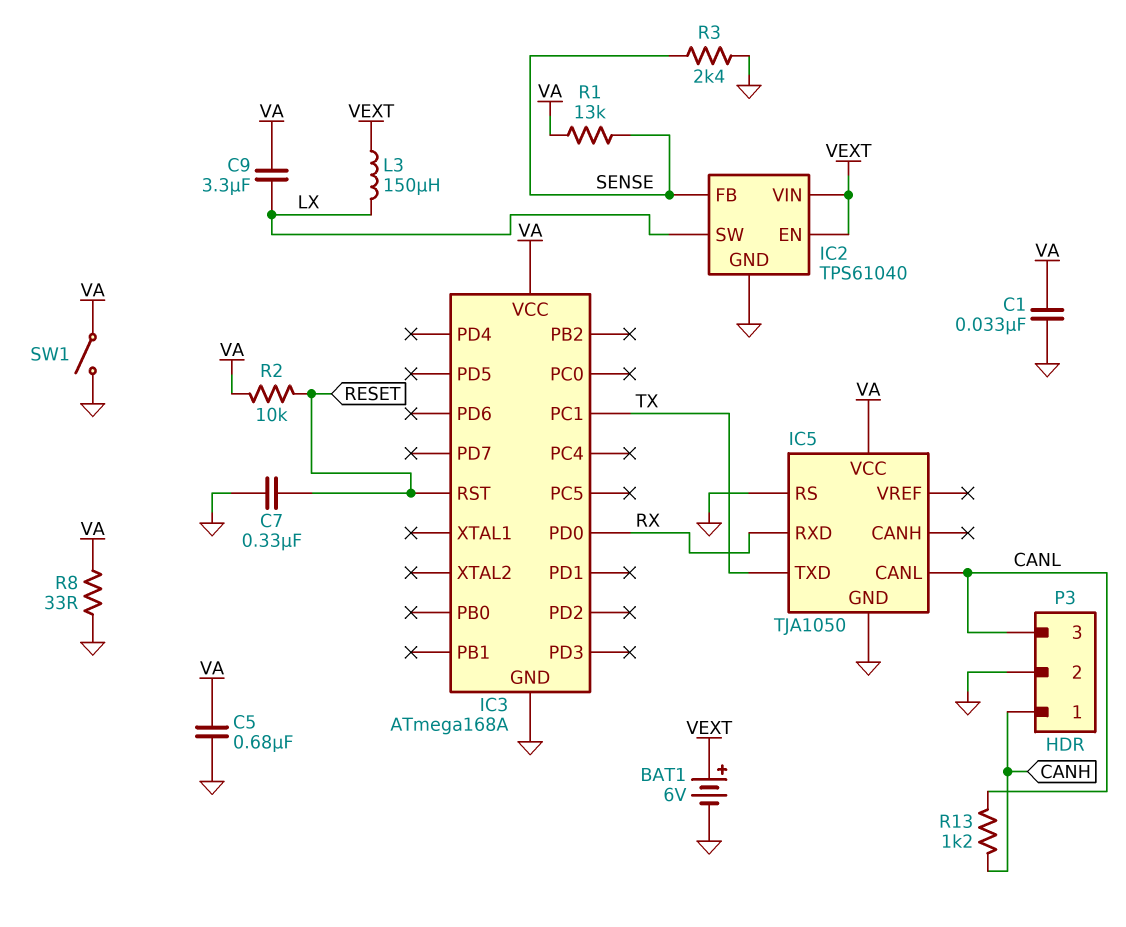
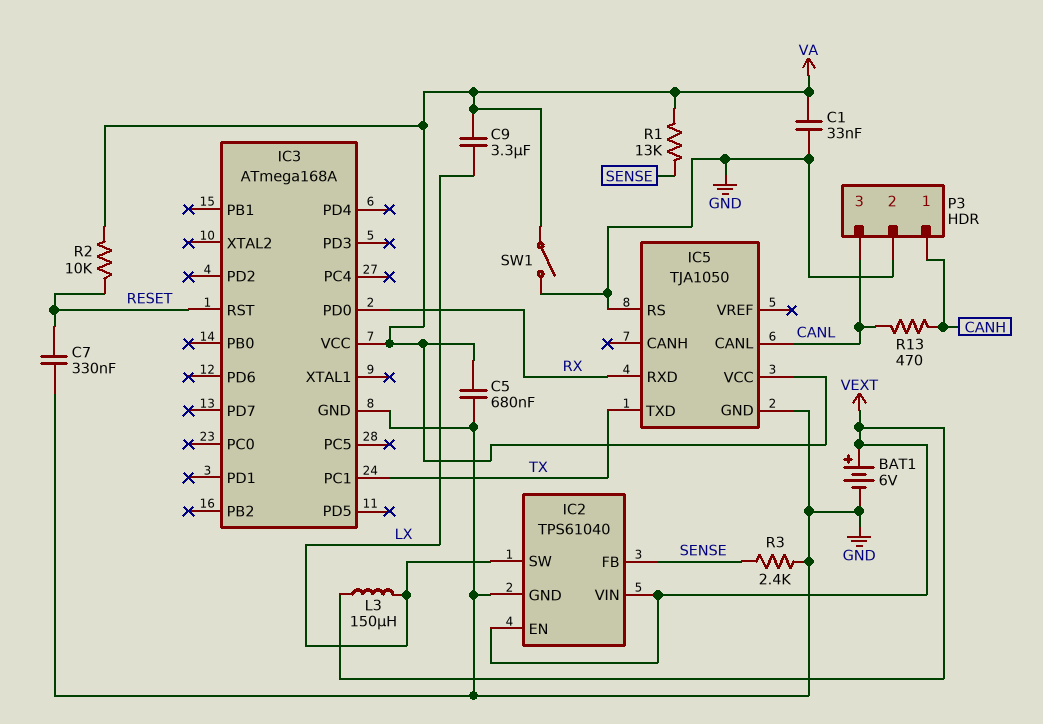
R8: 33 (GND, VA) -> none
R13: 1.2k (CANH, CANL) -> 470 (CANH, CANL)

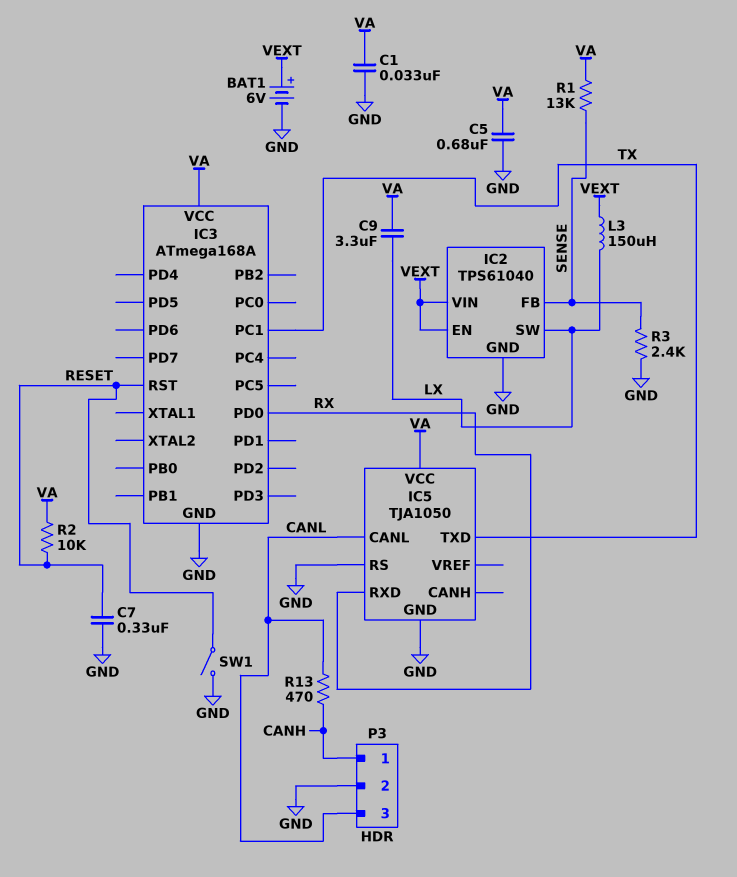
SW1: switch (GND, VA) -> switch (GND, RESET)

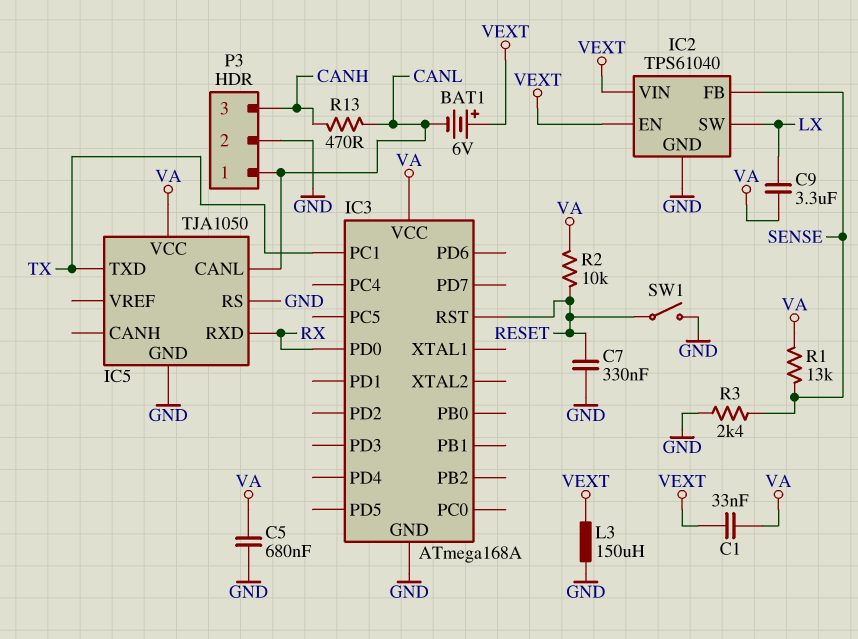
BAT1: 6V (plus VEXT, minus GND) -> 6V (plus VEXT, minus CANL)
C1: 33nF (GND, VA) -> 33nF (VA, VEXT)
L3: 150uH (LX, VEXT) -> 150uH (GND, VEXT)
P3 pin 1: CANH -> CANL
P3 pin 3: CANL -> CANH

